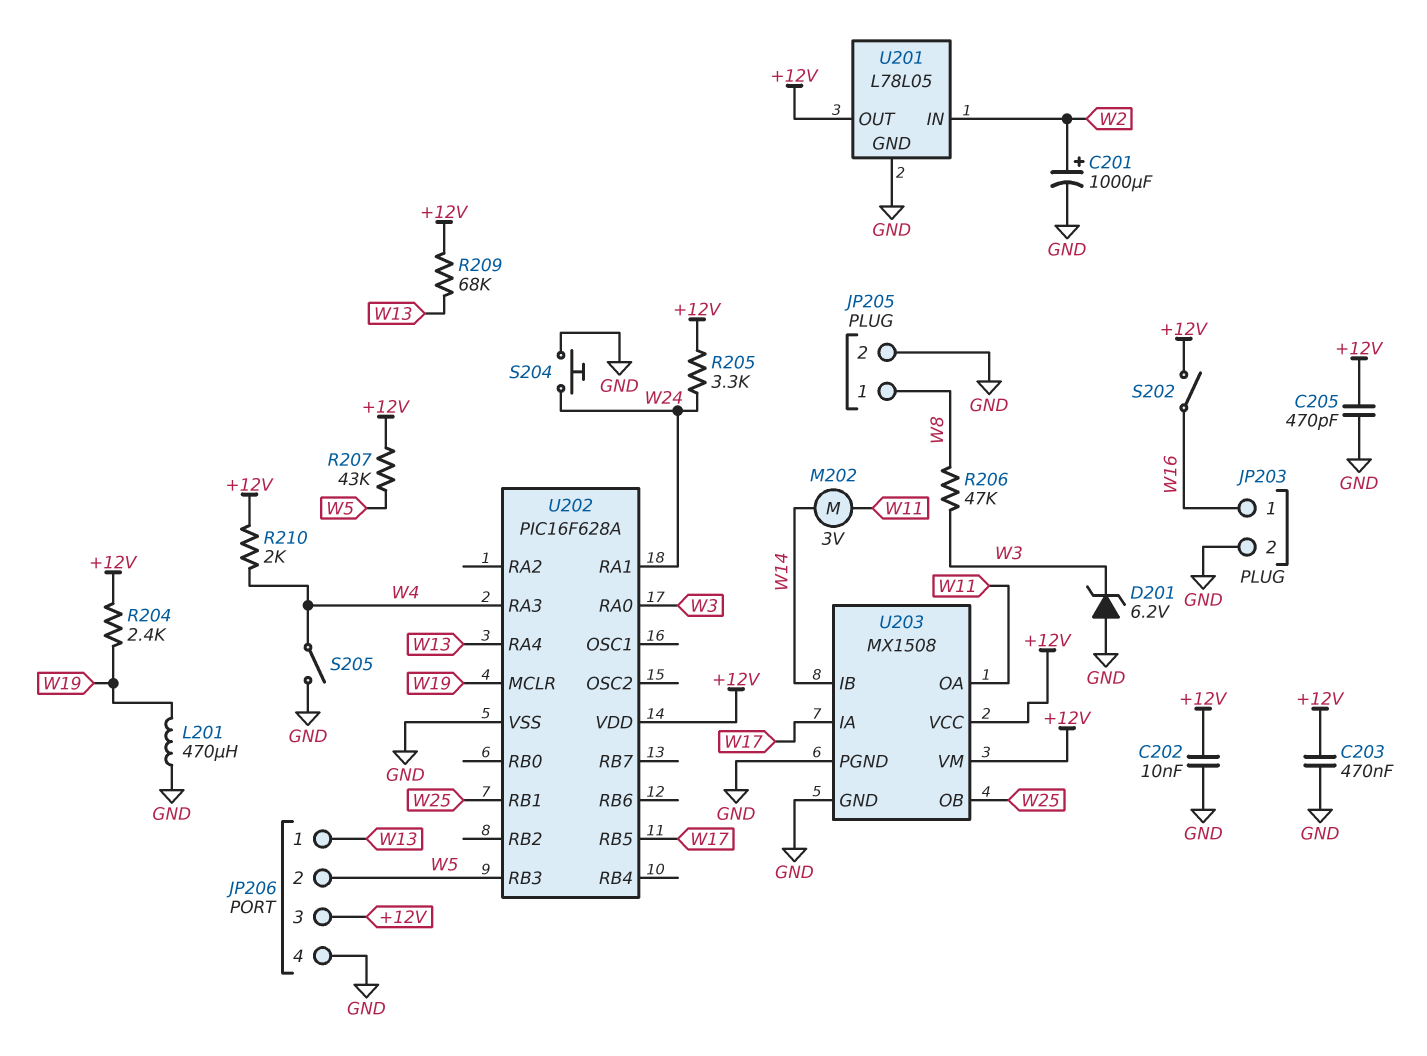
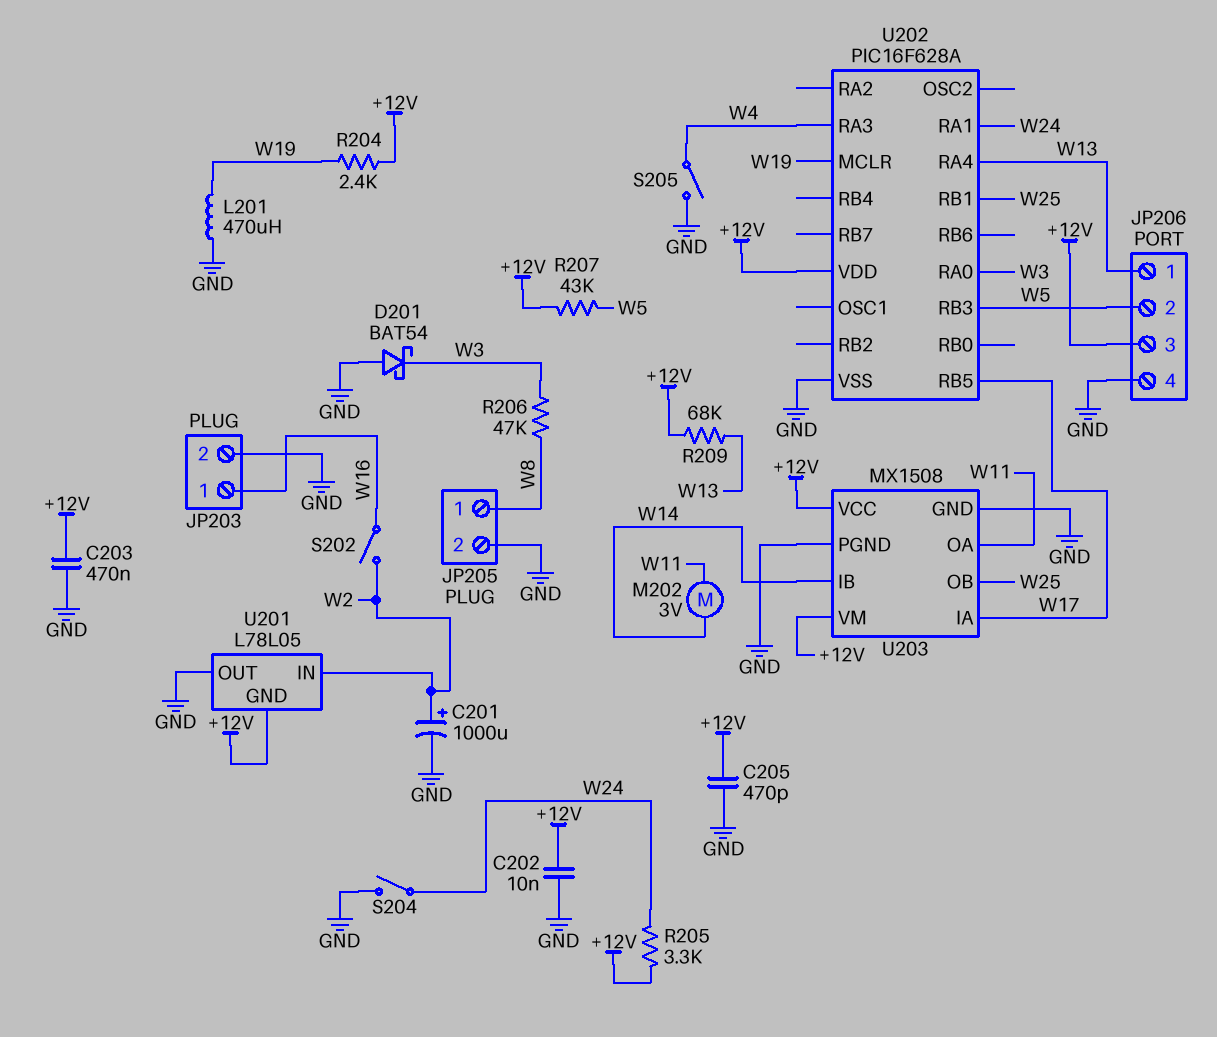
D201: zener 6.2V (A GND, K W3) -> schottky BAT54 (A GND, K W3)
R210: 2k (+12V, W4) -> none
S202: switch (+12V, W16) -> switch (W2, W16)
S204: button (GND, W24) -> switch (GND, W24)
U201 pin GND: GND -> +12V
U201 pin OUT: +12V -> GND

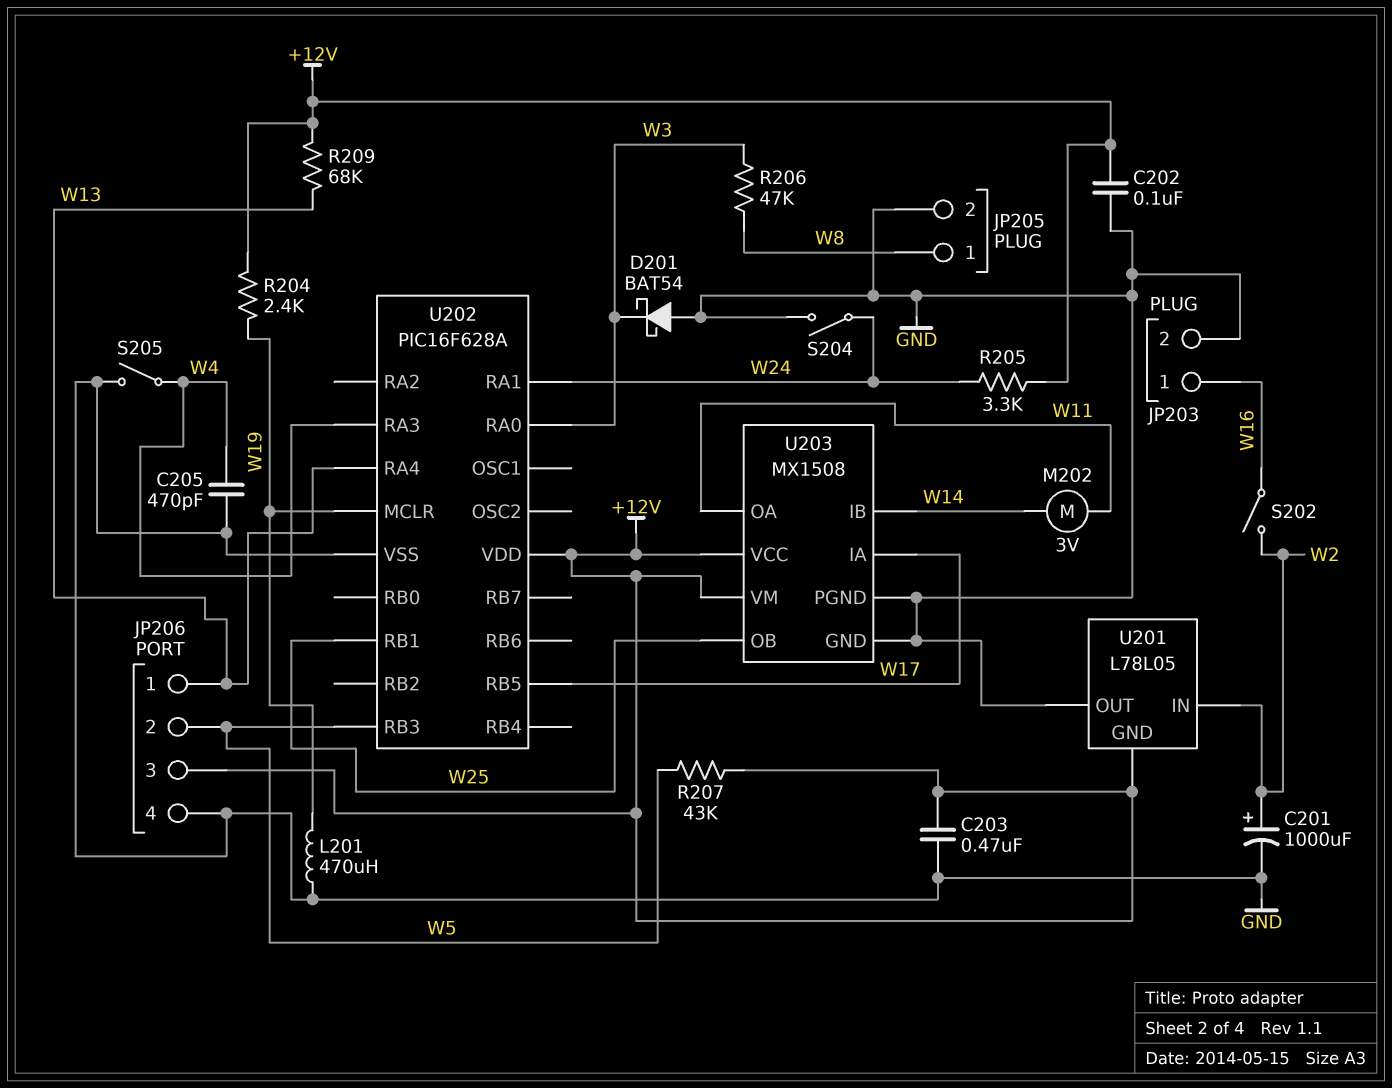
C202: 10nF (+12V, GND) -> 100nF (+12V, GND)
C205: 470pF (+12V, GND) -> 470pF (GND, W4)

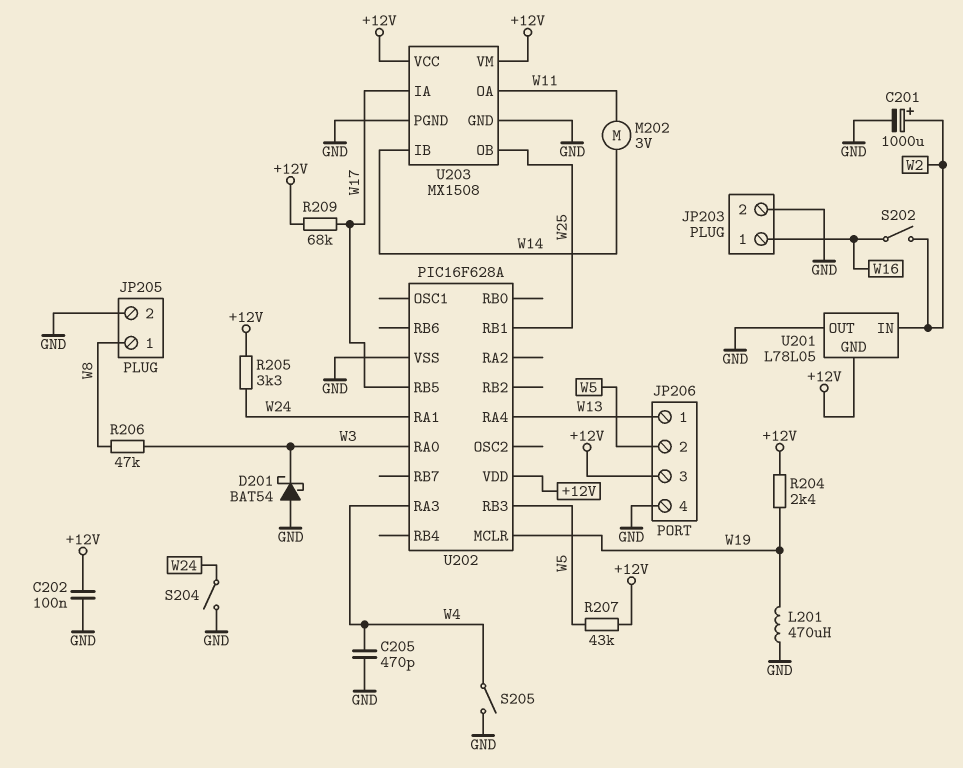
C203: 470nF (+12V, GND) -> none
R209: 68k (+12V, W13) -> 68k (+12V, W17)

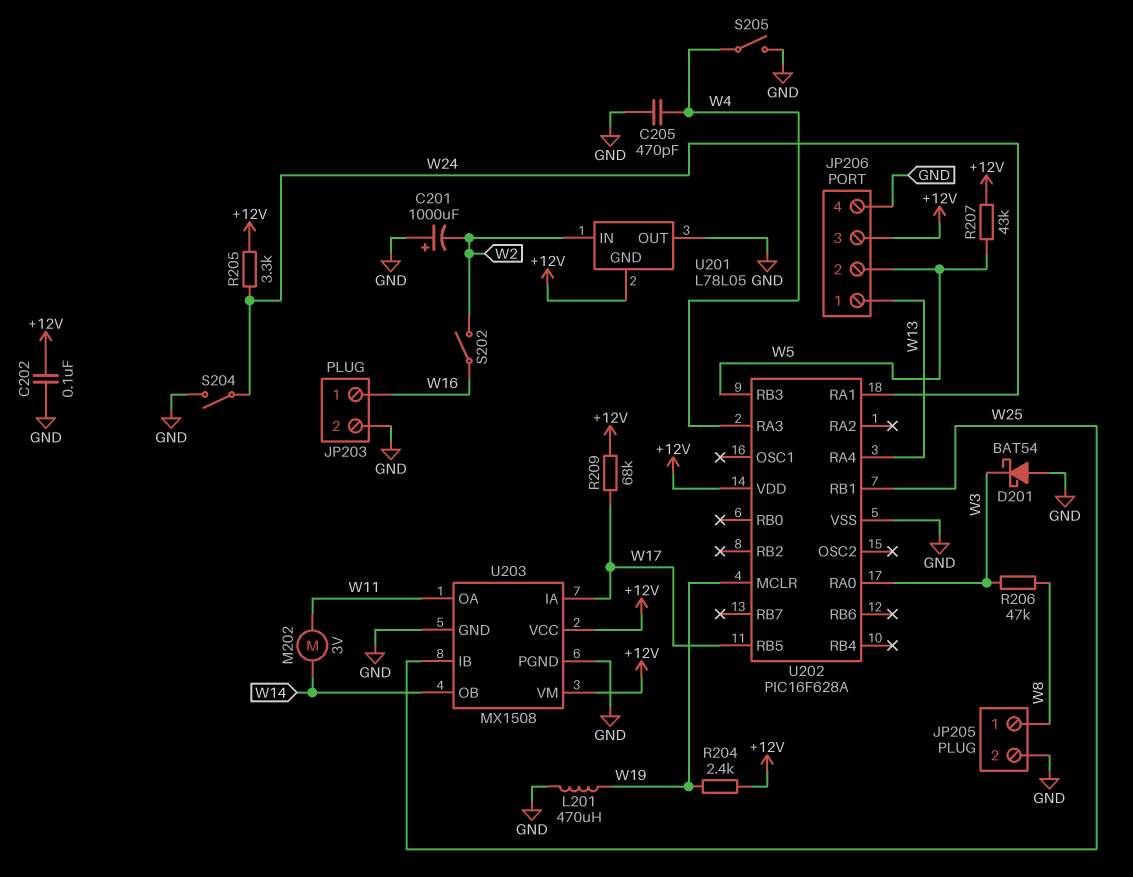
C201: 1000uF (plus W2, minus GND) -> 1000uF (plus GND, minus W2)
U203 pin IB: W14 -> W25
U203 pin OB: W25 -> W14

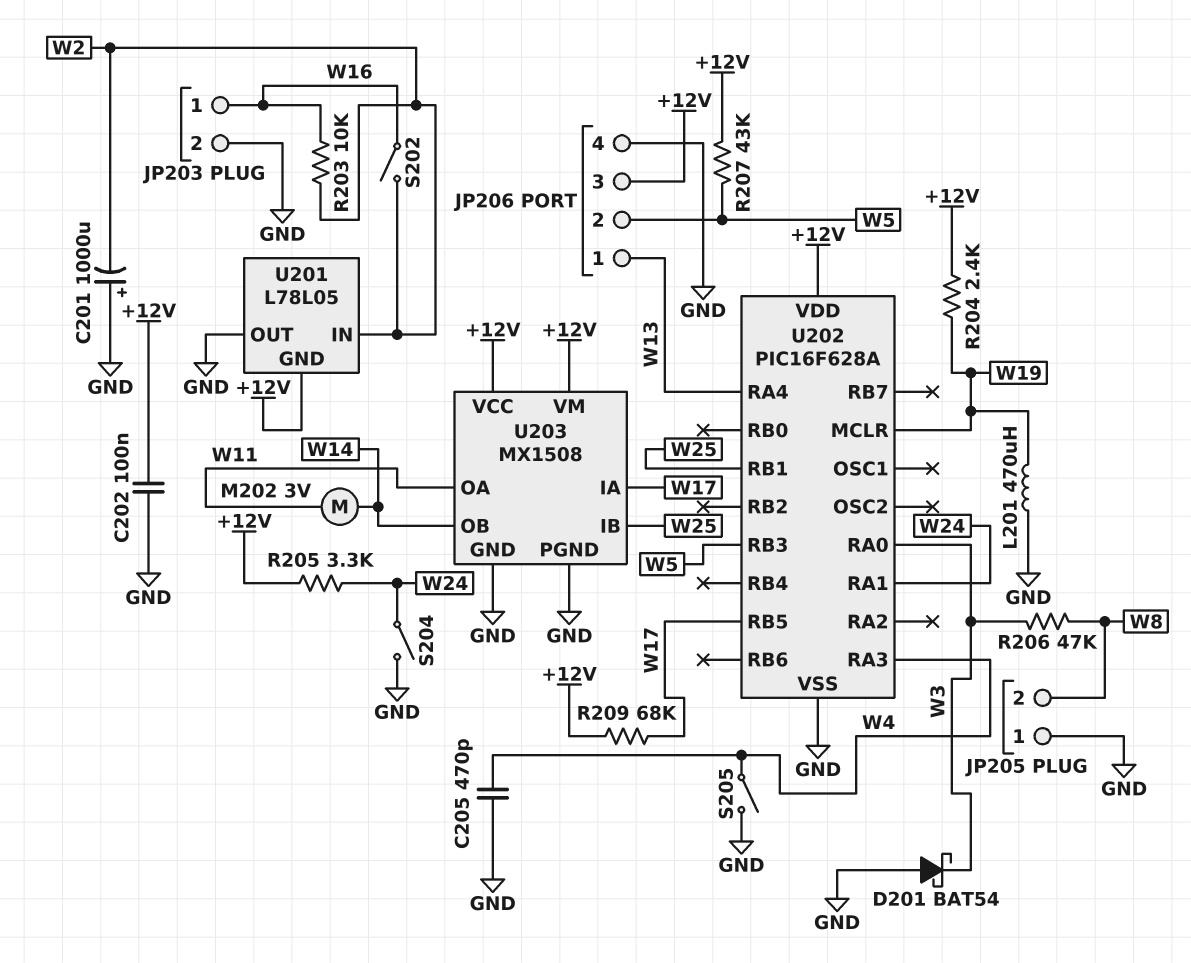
JP205 pin 1: W8 -> GND
JP205 pin 2: GND -> W8
R203: none -> 10k (W2, W16)

